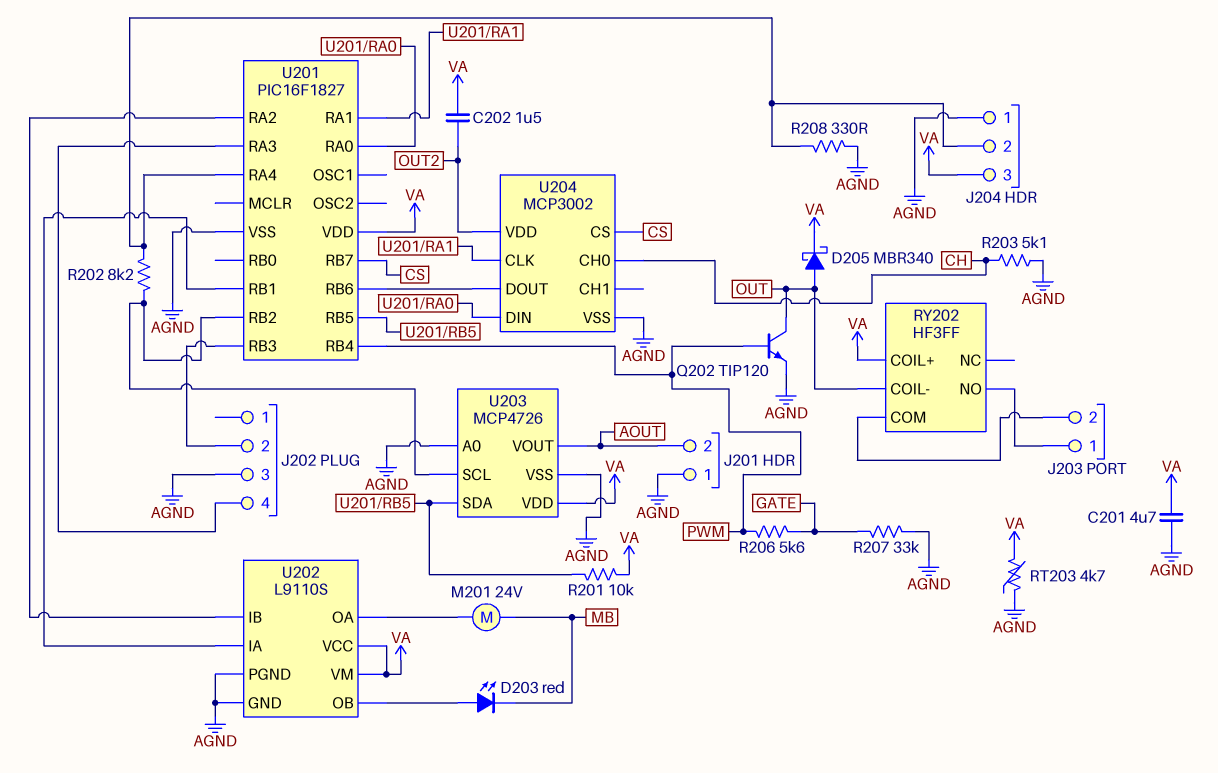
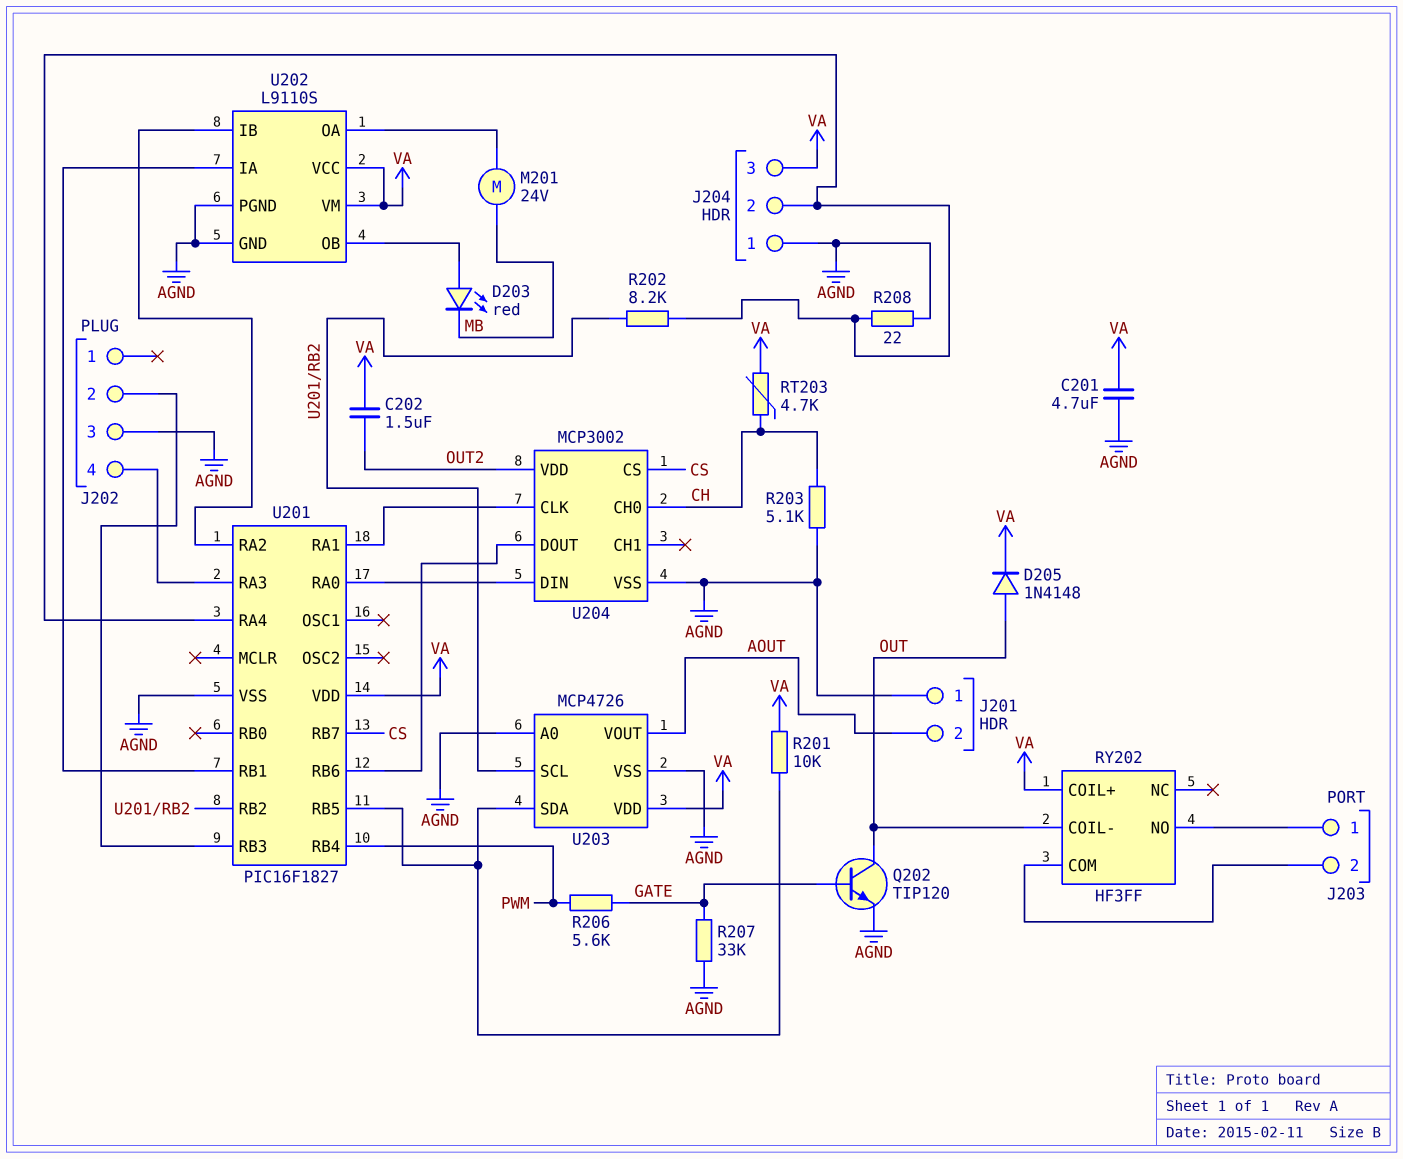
D205: schottky MBR340 (A OUT, K VA) -> diode 1N4148 (A OUT, K VA)
Q202: NPN TIP120 (B PWM, C OUT, E AGND) -> NPN TIP120 (B GATE, C OUT, E AGND)
R208: 330 (AGND, J204/2) -> 22 (AGND, J204/2)
RT203: 4.7k (AGND, VA) -> 4.7k (CH, VA)

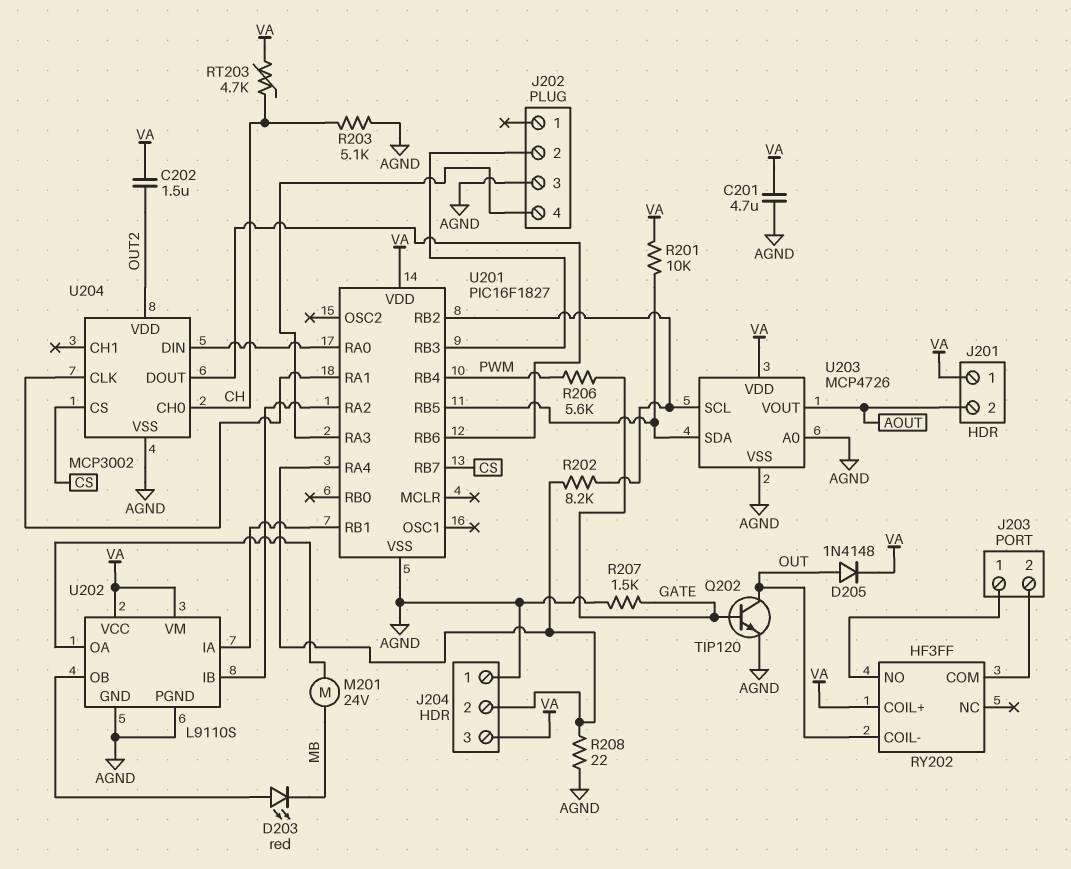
J201 pin 1: AGND -> VA
R207: 33k (AGND, GATE) -> 1.5k (AGND, GATE)

